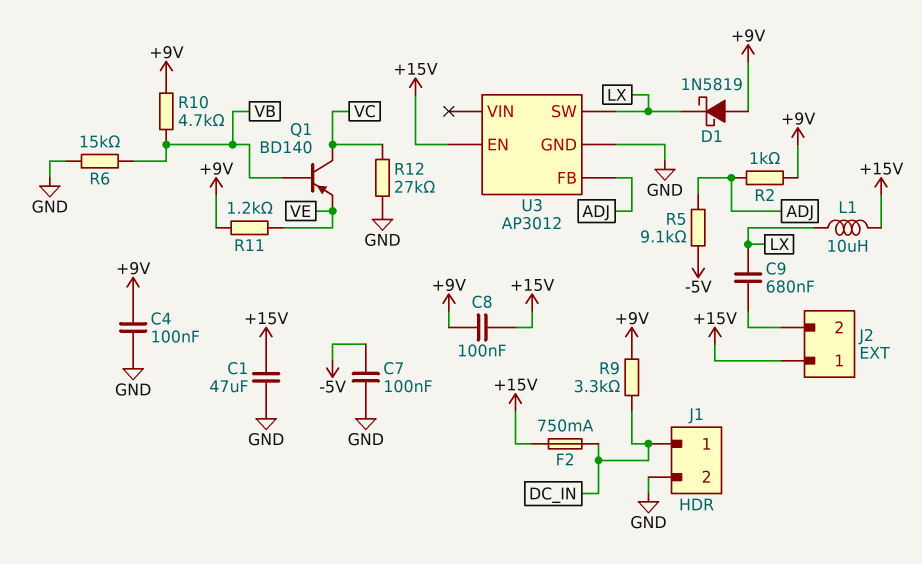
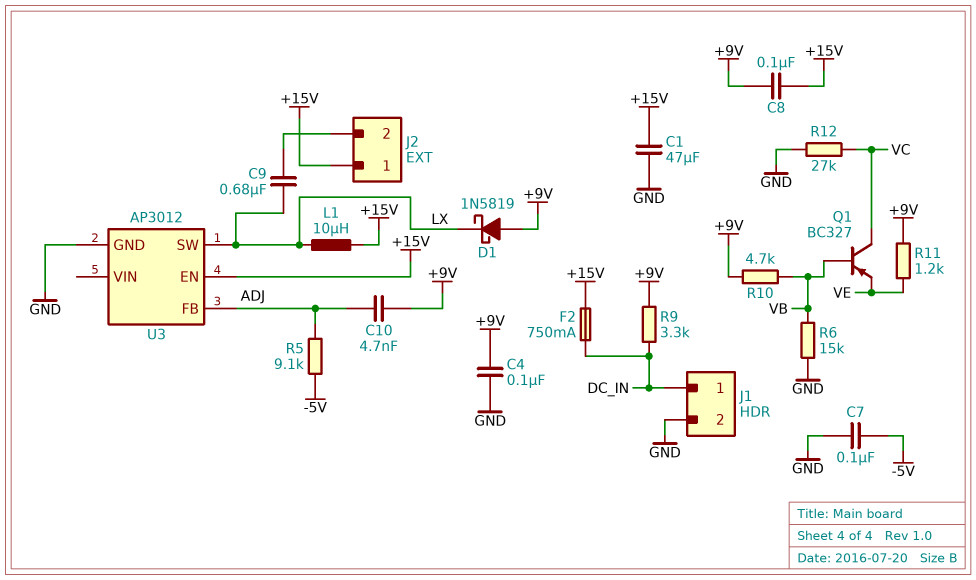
C10: none -> 4.7nF (+9V, ADJ)
Q1: PNP BD140 (B VB, C VC, E VE) -> PNP BC327 (B VB, C VC, E VE)
R2: 1k (+9V, ADJ) -> none

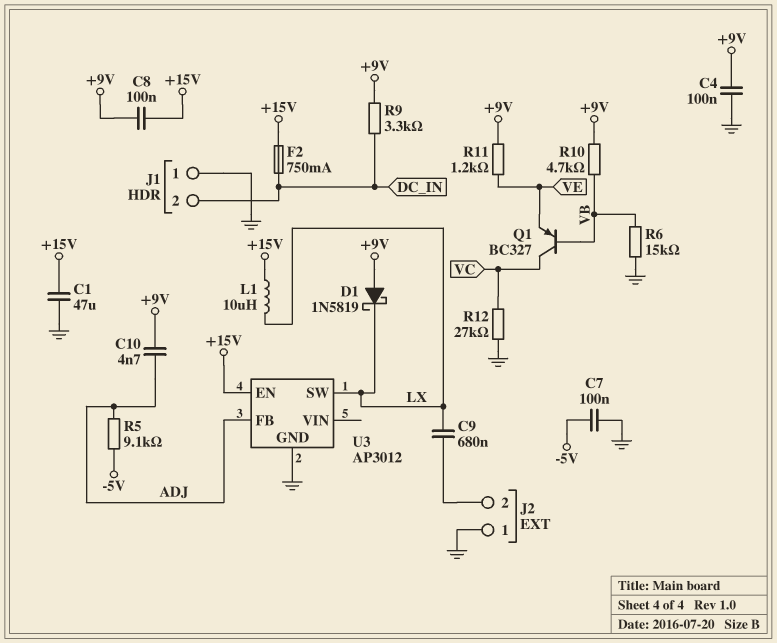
J1 pin 1: DC_IN -> GND
J1 pin 2: GND -> DC_IN
J2 pin 1: +15V -> GND

